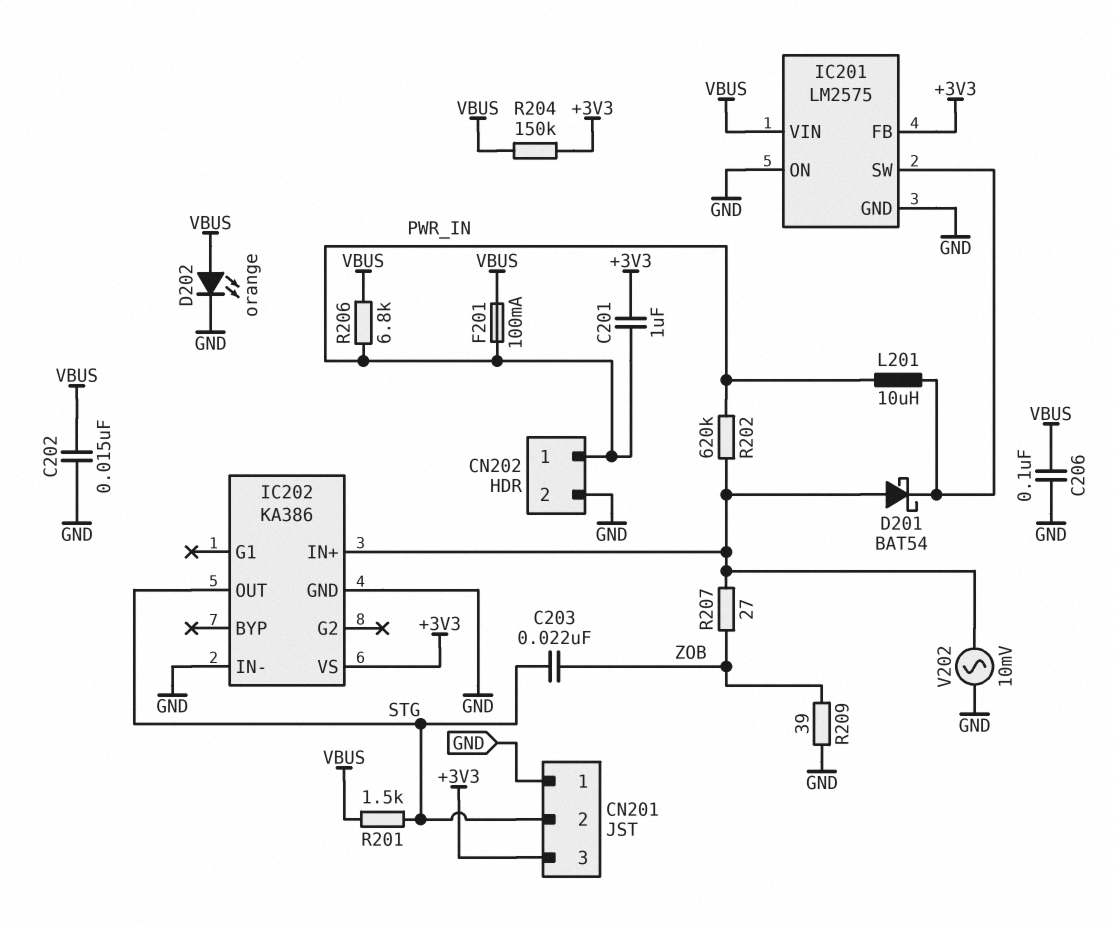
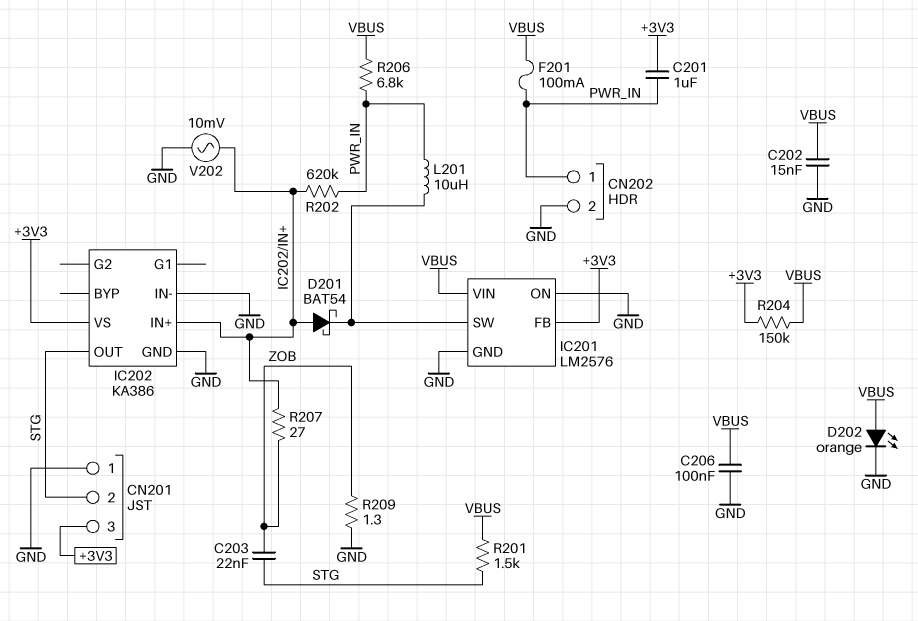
IC201: LM2575 -> LM2576
R209: 39 (GND, ZOB) -> 1.3 (GND, ZOB)

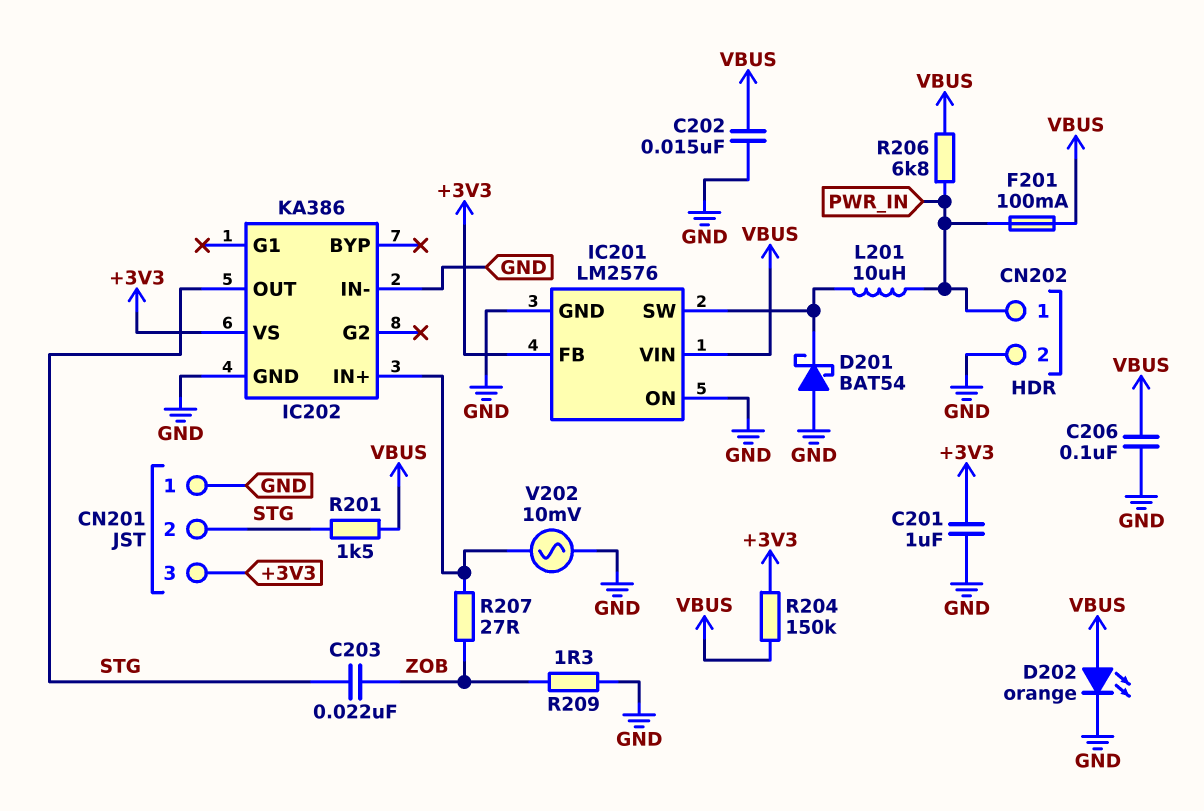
C201: 1uF (+3V3, PWR_IN) -> 1uF (+3V3, GND)
D201: schottky BAT54 (A IC202/IN+, K IC201/SW) -> schottky BAT54 (A GND, K IC201/SW)
R202: 620k (IC202/IN+, PWR_IN) -> none

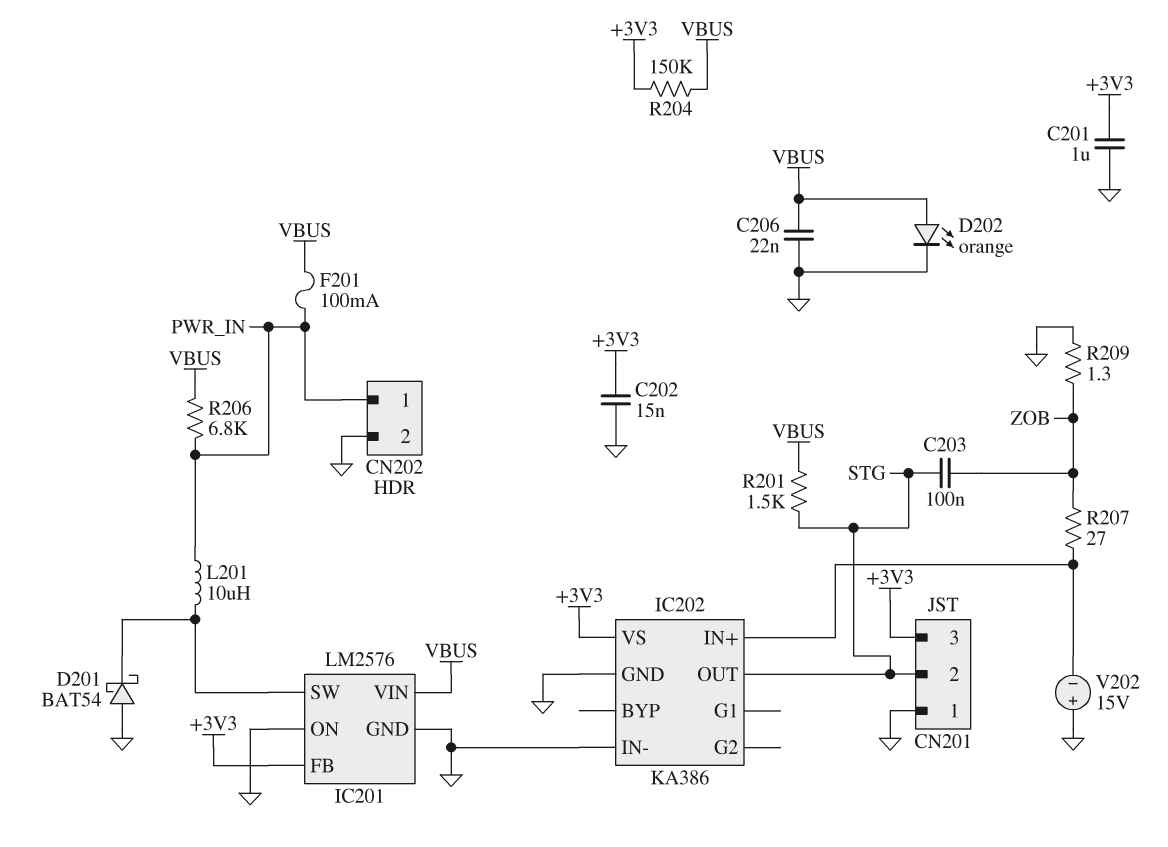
C202: 15nF (GND, VBUS) -> 15nF (+3V3, GND)
C203: 22nF (STG, ZOB) -> 100nF (STG, ZOB)
C206: 100nF (GND, VBUS) -> 22nF (GND, VBUS)
V202: AC 10mV (GND, IC202/IN+) -> 15V (plus GND, minus IC202/IN+)

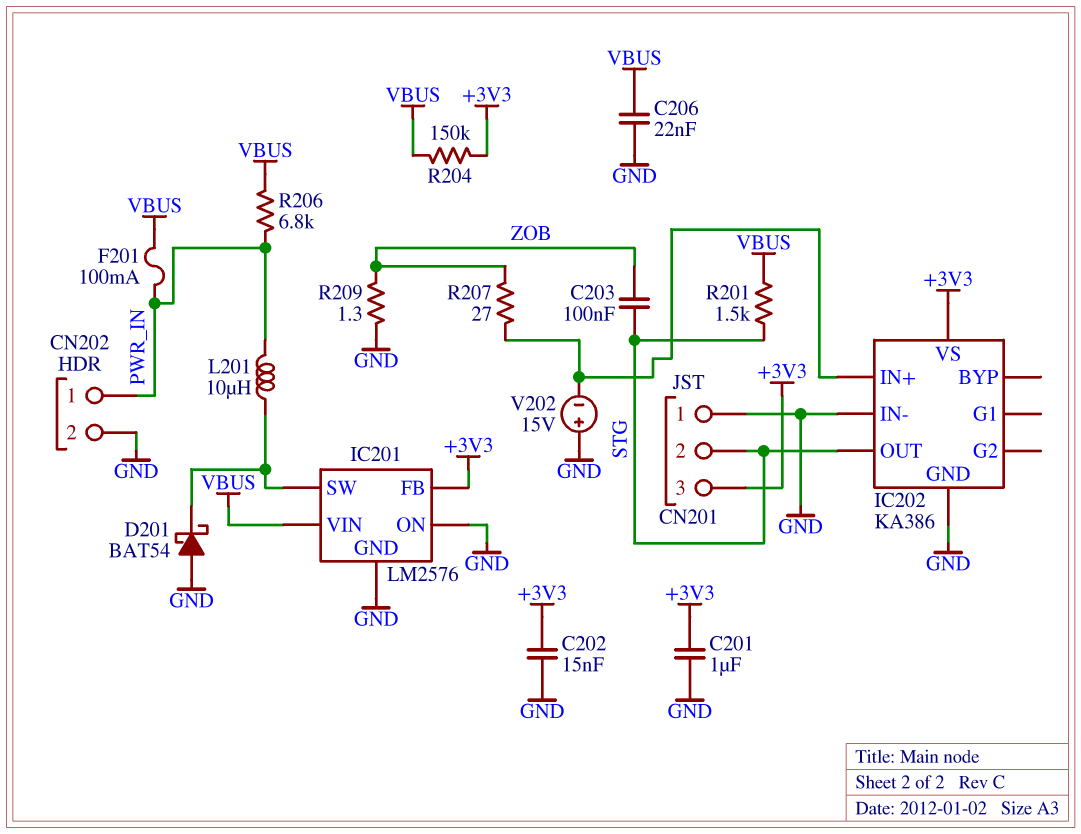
D202: LED orange (A VBUS, K GND) -> none

